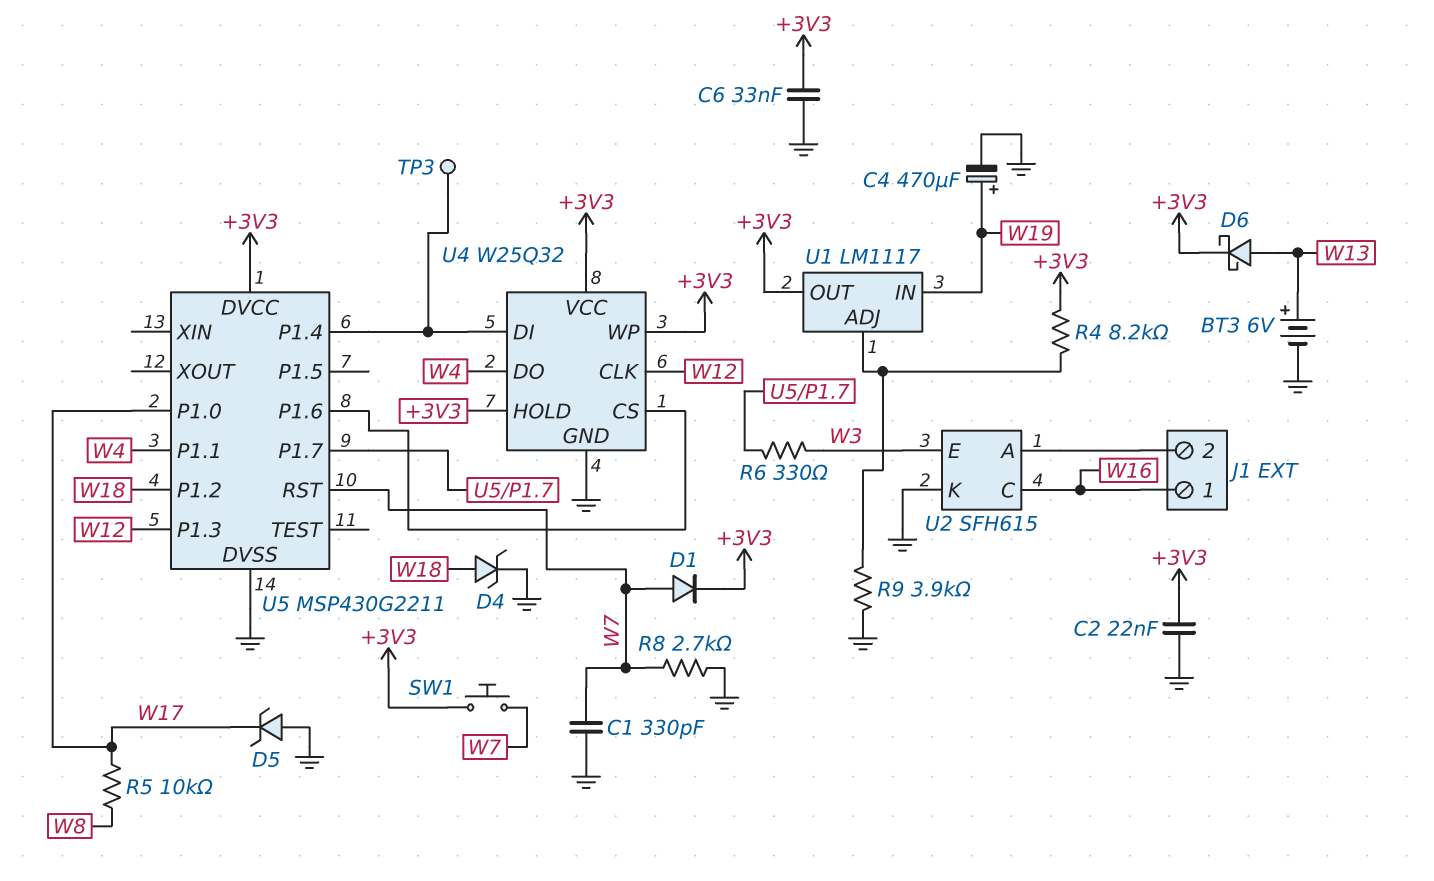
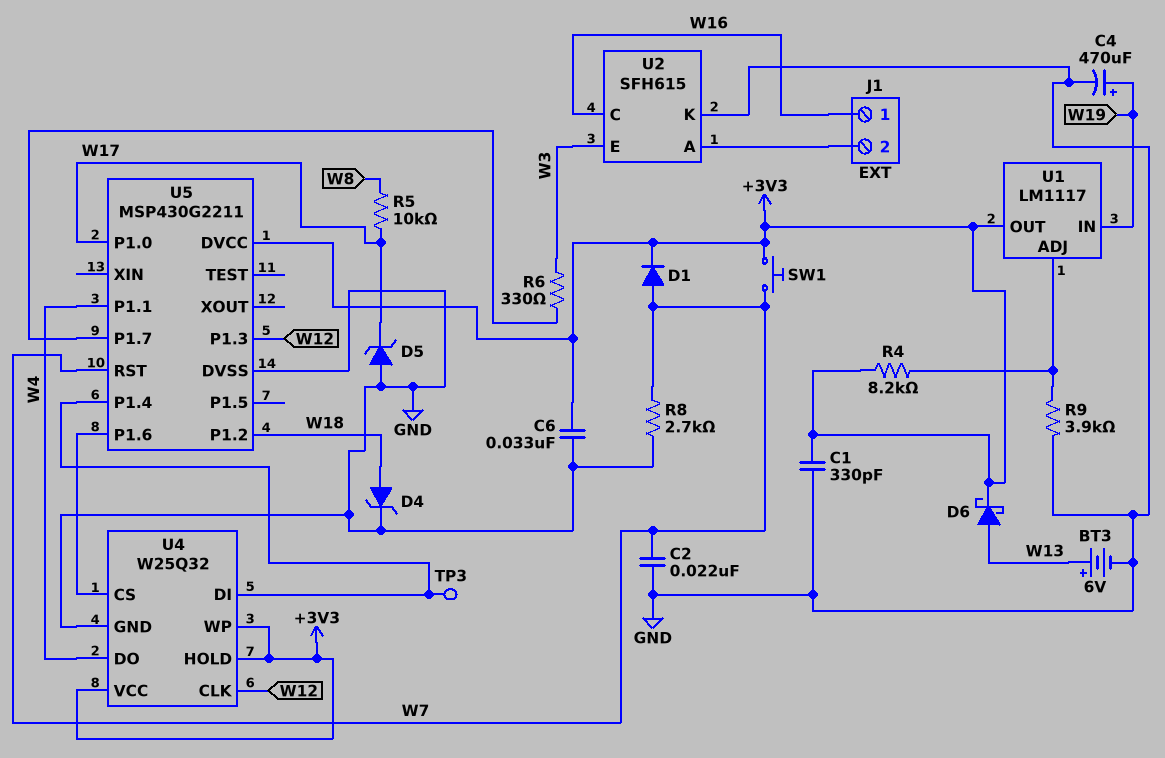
C1: 330pF (GND, W7) -> 330pF (+3V3, GND)
C2: 22nF (+3V3, GND) -> 22nF (GND, W7)

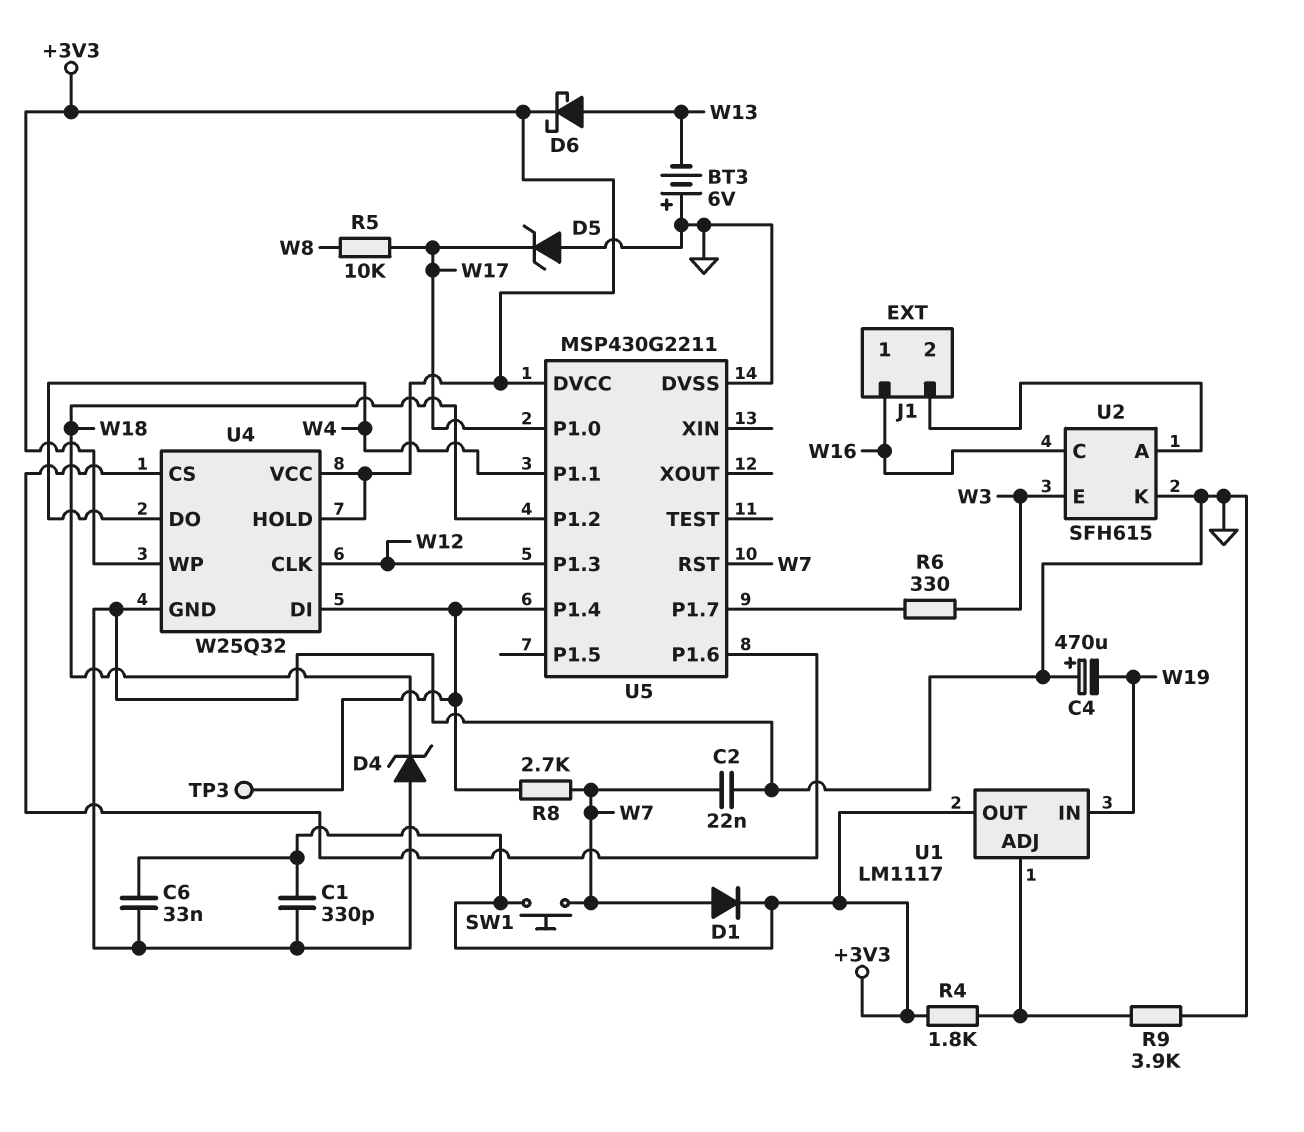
BT3: 6V (plus W13, minus GND) -> 6V (plus GND, minus W13)
C4: 470uF (plus W19, minus GND) -> 470uF (plus GND, minus W19)
D4: zener (A W18, K GND) -> zener (A GND, K W18)
R4: 8.2k (+3V3, U1/ADJ) -> 1.8k (+3V3, U1/ADJ)
R8: 2.7k (GND, W7) -> 2.7k (U4/DI, W7)

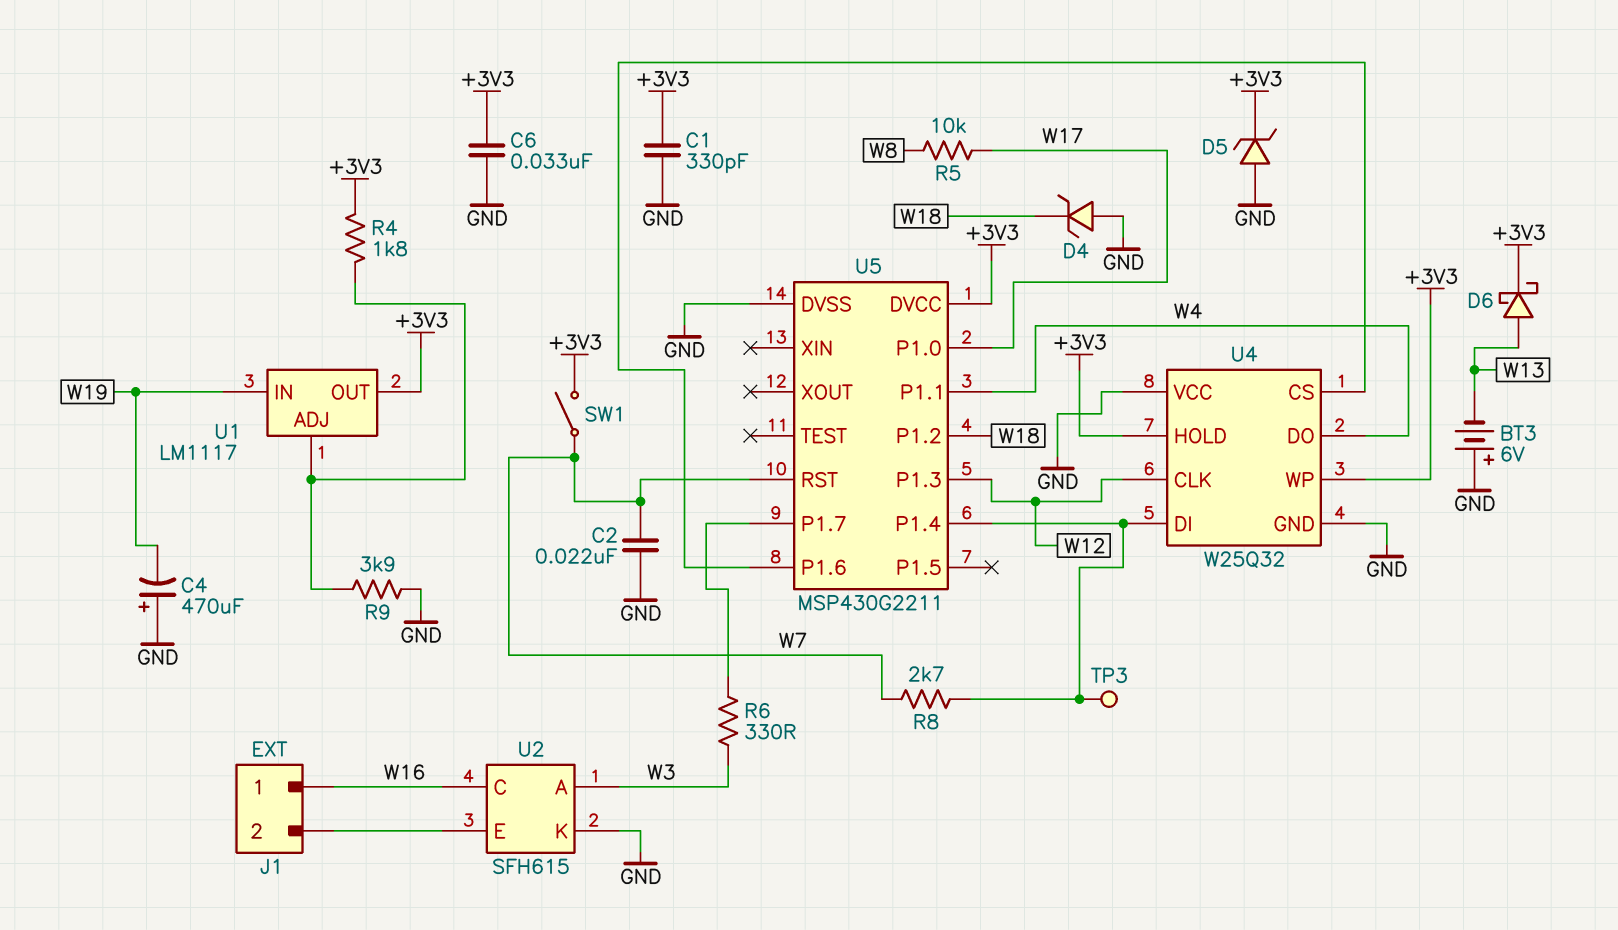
D1: diode (A W7, K +3V3) -> none
D5: zener (A GND, K W17) -> zener (A GND, K +3V3)
SW1: button (+3V3, W7) -> switch (+3V3, W7)
U2 pin A: J1/2 -> W3
U2 pin E: W3 -> J1/2
U4 pin VCC: +3V3 -> GND

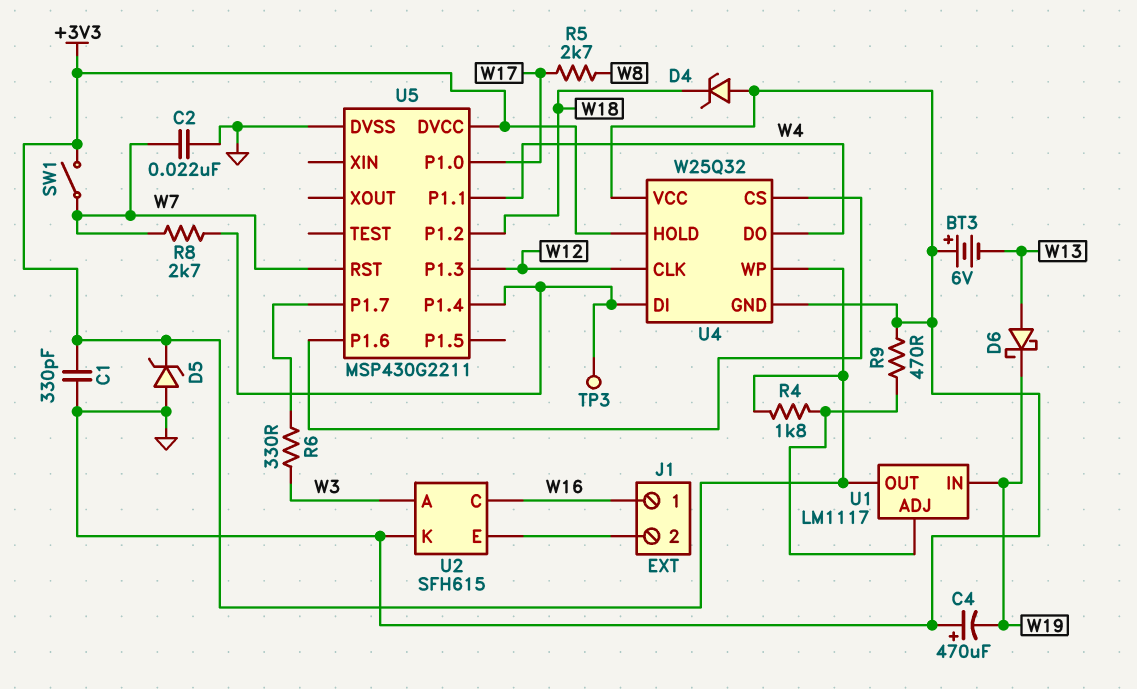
C6: 33nF (+3V3, GND) -> none
D6: schottky (A W13, K +3V3) -> schottky (A W13, K W19)
R5: 10k (W8, W17) -> 2.7k (W8, W17)
R9: 3.9k (GND, U1/ADJ) -> 470 (GND, U1/ADJ)

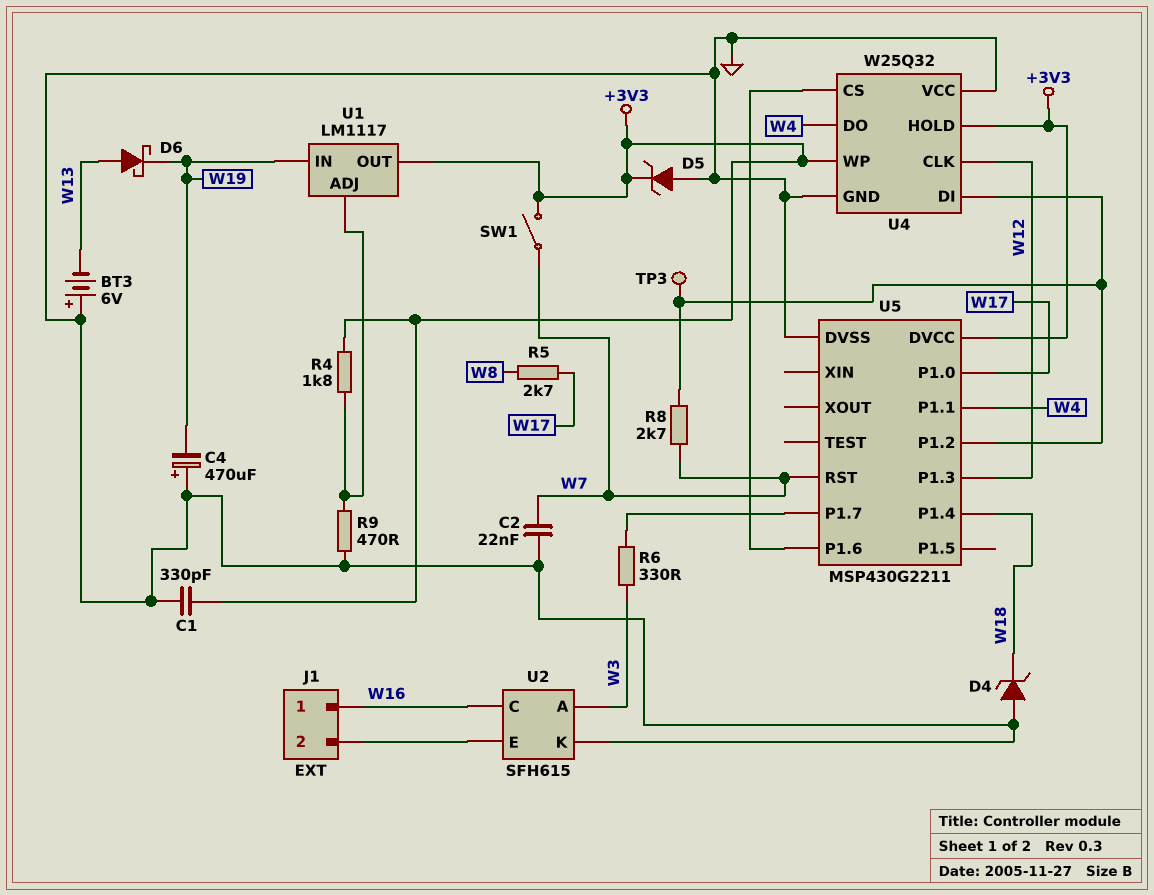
U5 pin P1.2: W18 -> U4/DI
U5 pin P1.4: U4/DI -> W18

